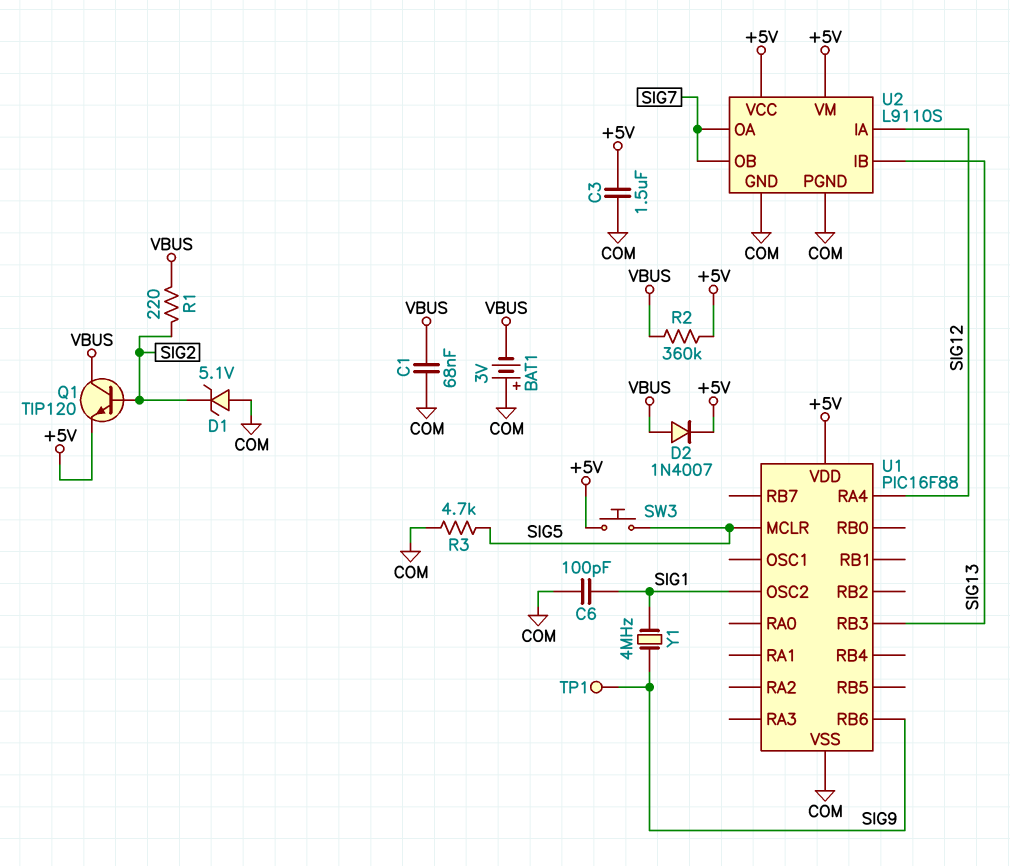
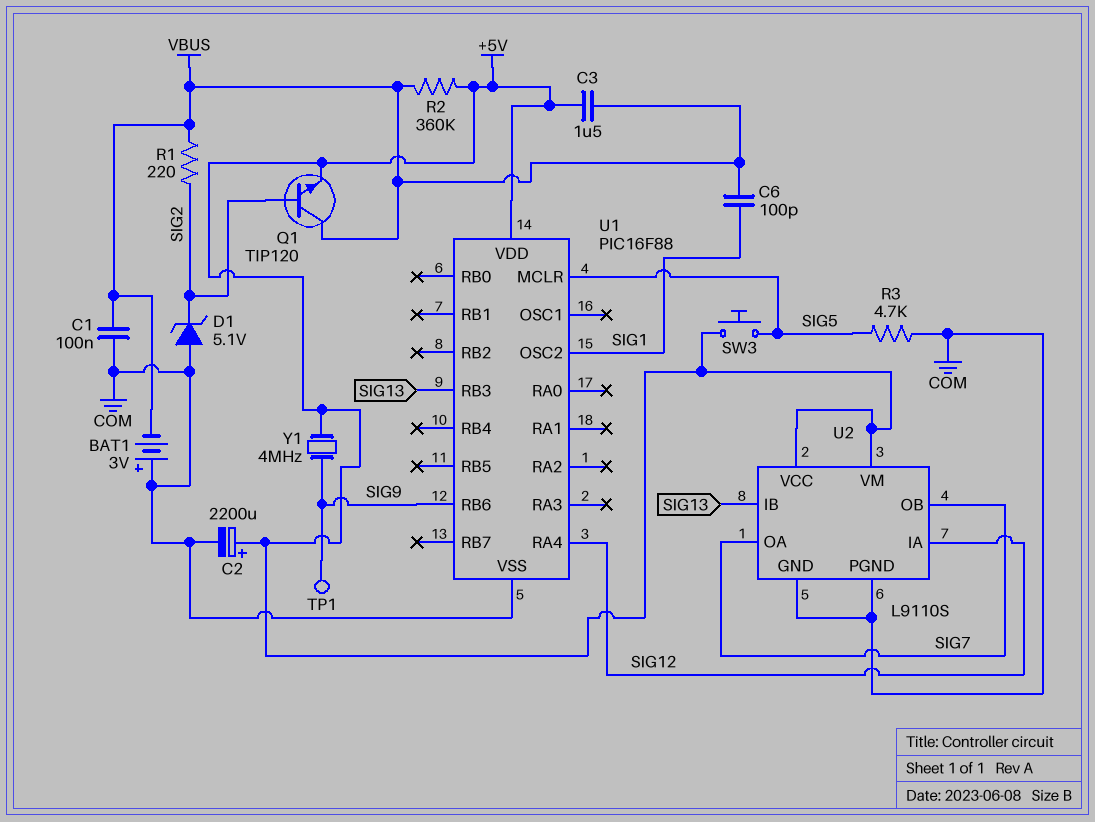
C1: 68nF (COM, VBUS) -> 100nF (COM, VBUS)
C2: none -> 2200uF (plus +5V, minus COM)
C3: 1.5uF (+5V, COM) -> 1.5uF (+5V, VBUS)
C6: 100pF (COM, SIG1) -> 100pF (SIG1, VBUS)
D2: diode 1N4007 (A VBUS, K +5V) -> none
Y1: 4MHz (SIG1, SIG9) -> 4MHz (+5V, SIG9)

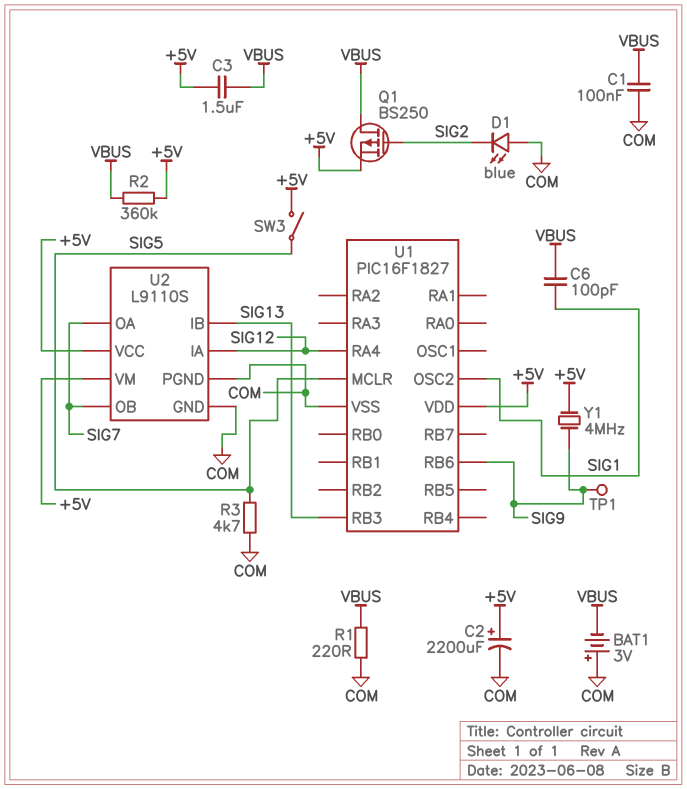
D1: zener 5.1V (A COM, K SIG2) -> LED blue (A COM, K SIG2)
Q1: NPN TIP120 (B SIG2, C VBUS, E +5V) -> PMOS BS250 (G SIG2, D VBUS, S +5V)
R1: 220 (SIG2, VBUS) -> 220 (COM, VBUS)
SW3: button (+5V, SIG5) -> switch (+5V, SIG5)
U1: PIC16F88 -> PIC16F1827

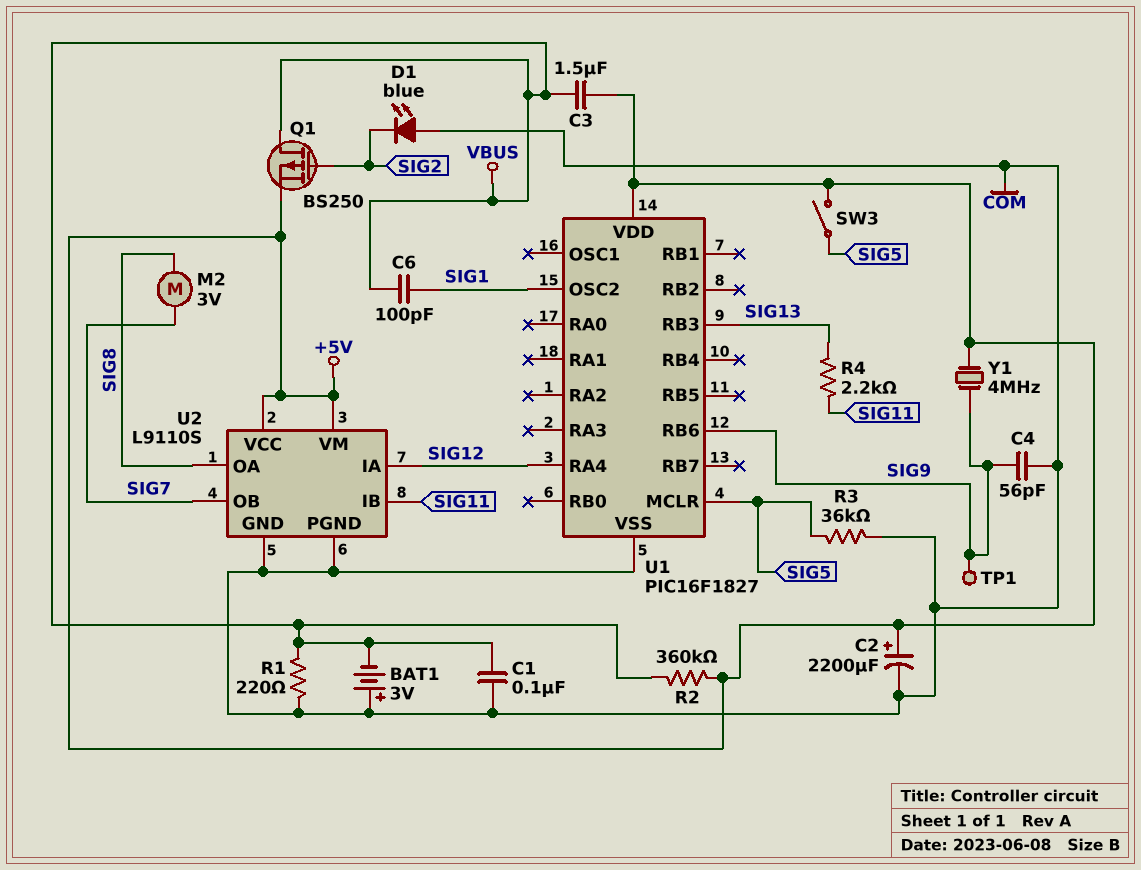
C4: none -> 56pF (COM, SIG9)
M2: none -> motor 3V (SIG7, SIG8)
R3: 4.7k (COM, SIG5) -> 36k (COM, SIG5)
R4: none -> 2.2k (SIG11, SIG13)
U2 pin IB: SIG13 -> SIG11
U2 pin OA: SIG7 -> SIG8

